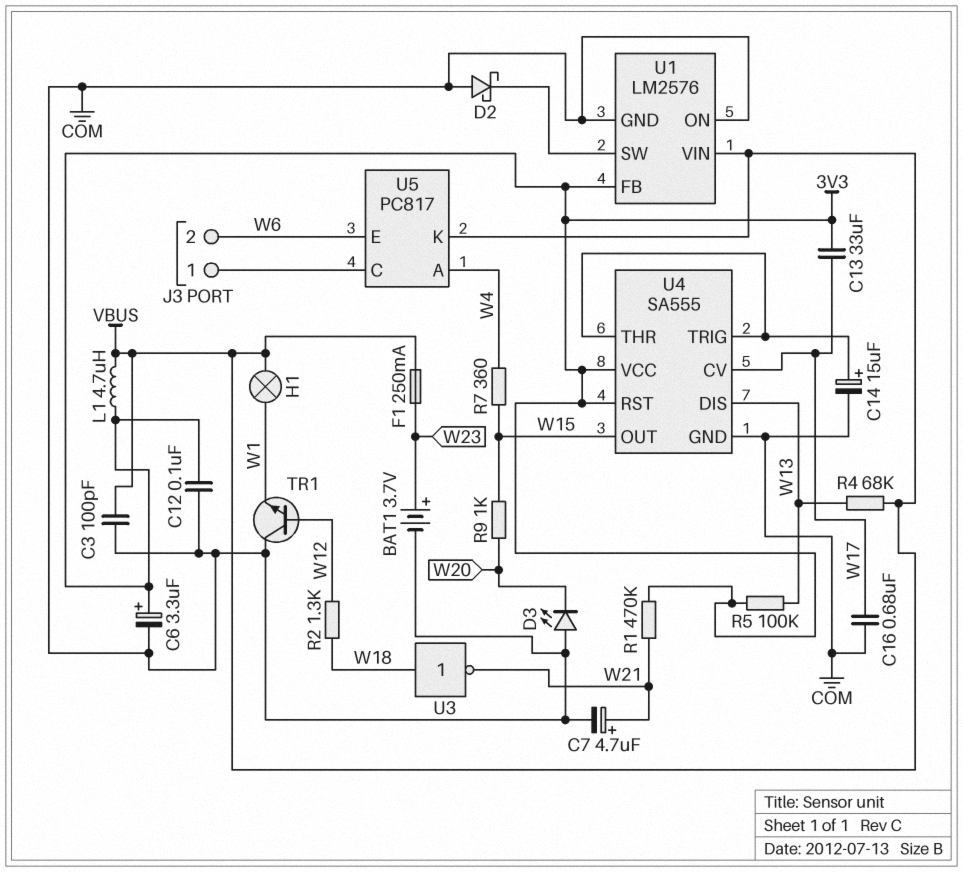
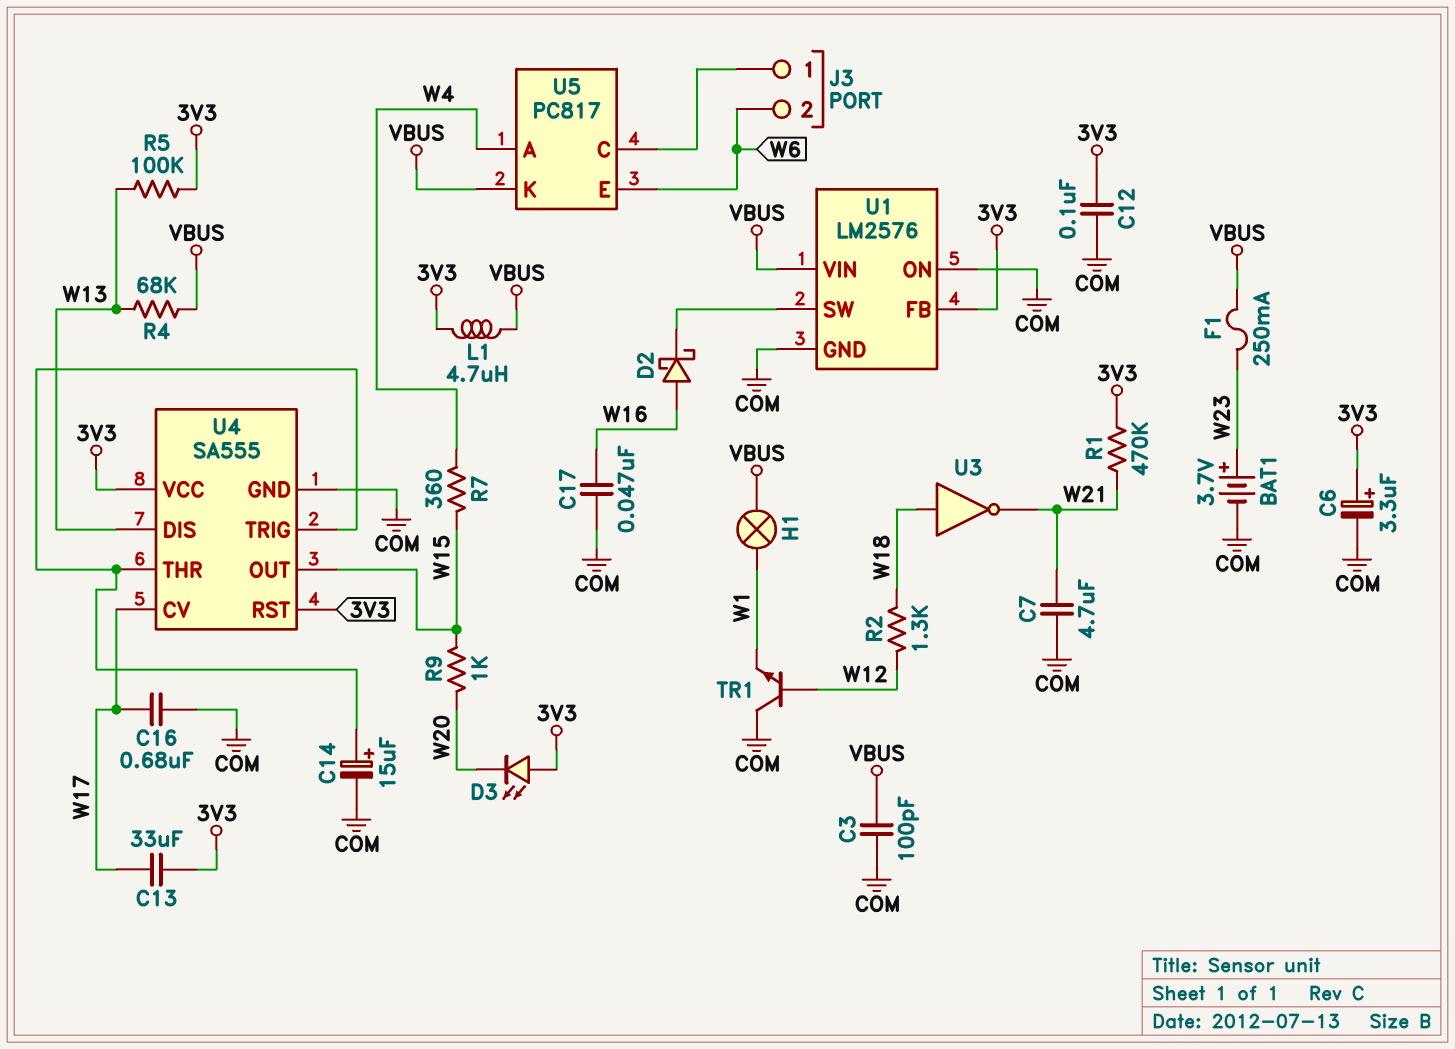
C7: 4.7uF (plus W21, minus COM) -> 4.7uF (COM, W21)
C17: none -> 47nF (COM, W16)
D2: schottky (A COM, K U1/SW) -> schottky (A W16, K U1/SW)
D3: LED (A COM, K W20) -> LED (A 3V3, K W20)

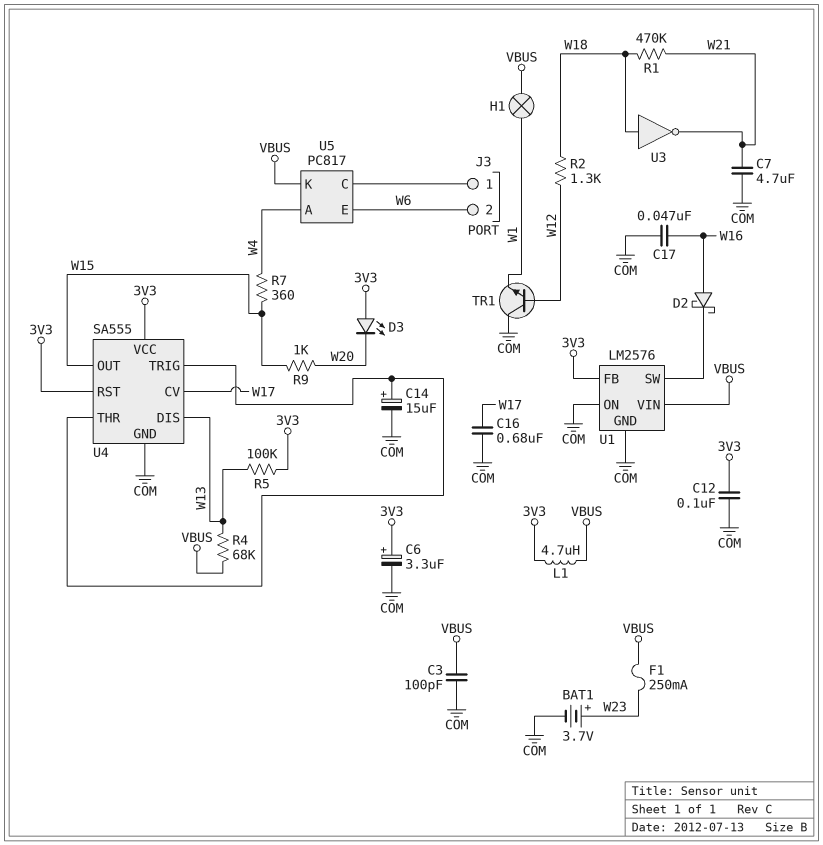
C13: 33uF (3V3, W17) -> none
R1: 470k (3V3, W21) -> 470k (W18, W21)

